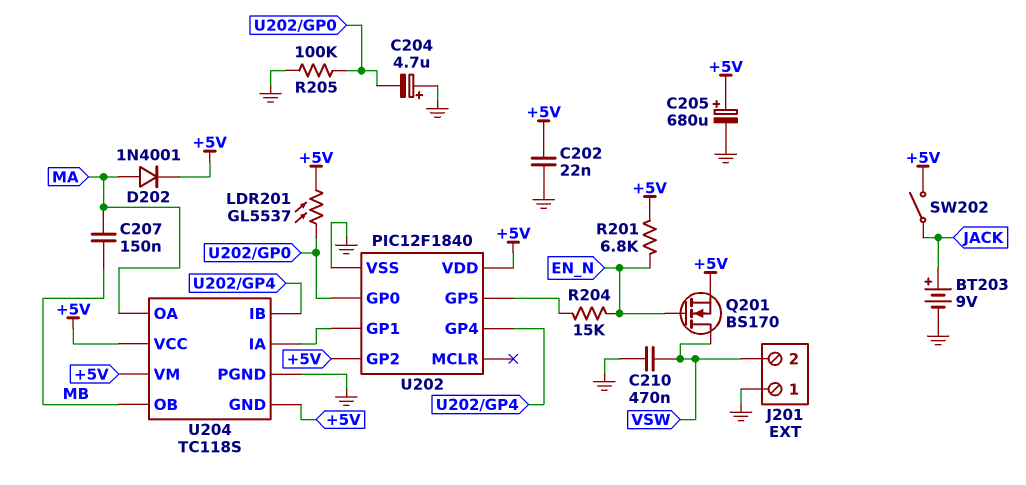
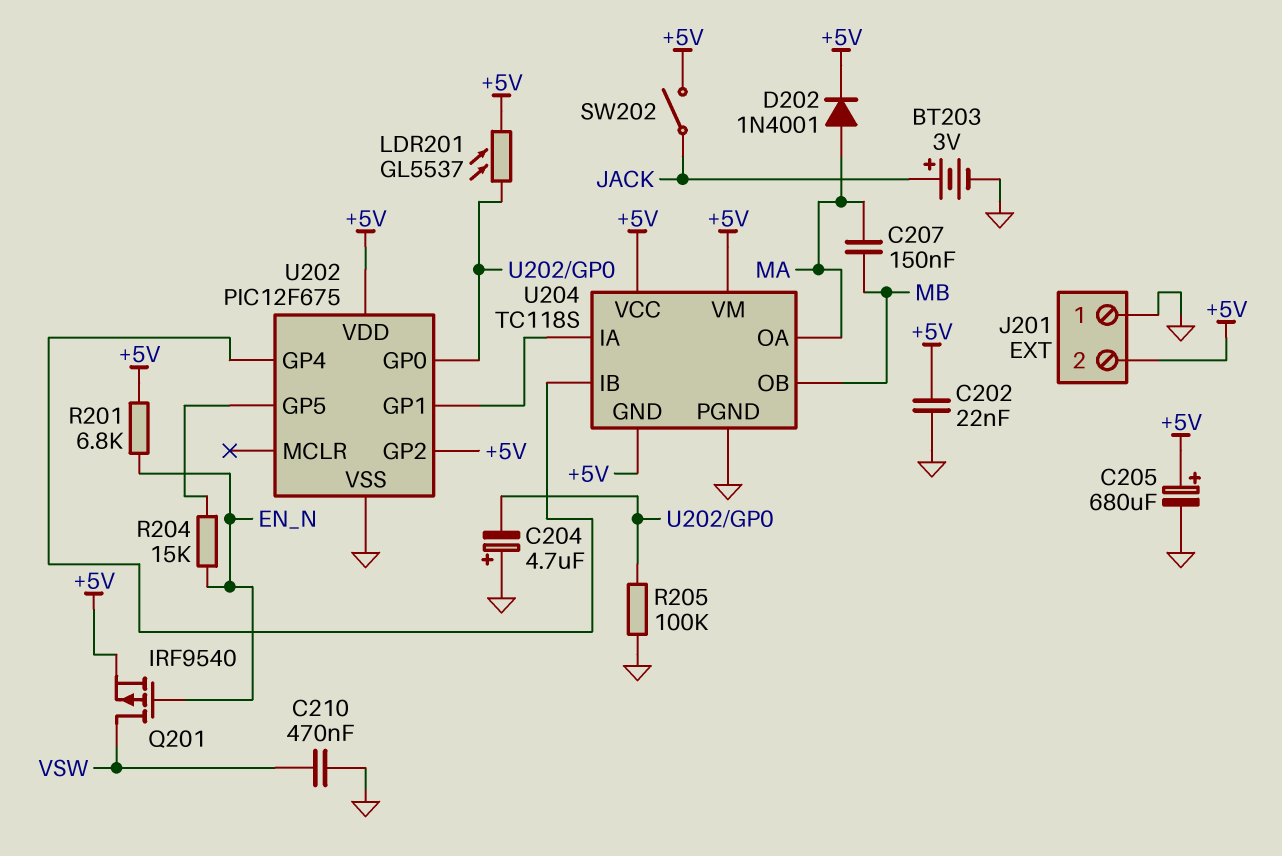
BT203: 9V (plus JACK, minus GND) -> 3V (plus JACK, minus GND)
J201 pin 2: VSW -> +5V
Q201: NMOS BS170 (G EN_N, D VSW, S +5V) -> PMOS IRF9540 (G EN_N, D VSW, S +5V)
U202: PIC12F1840 -> PIC12F675

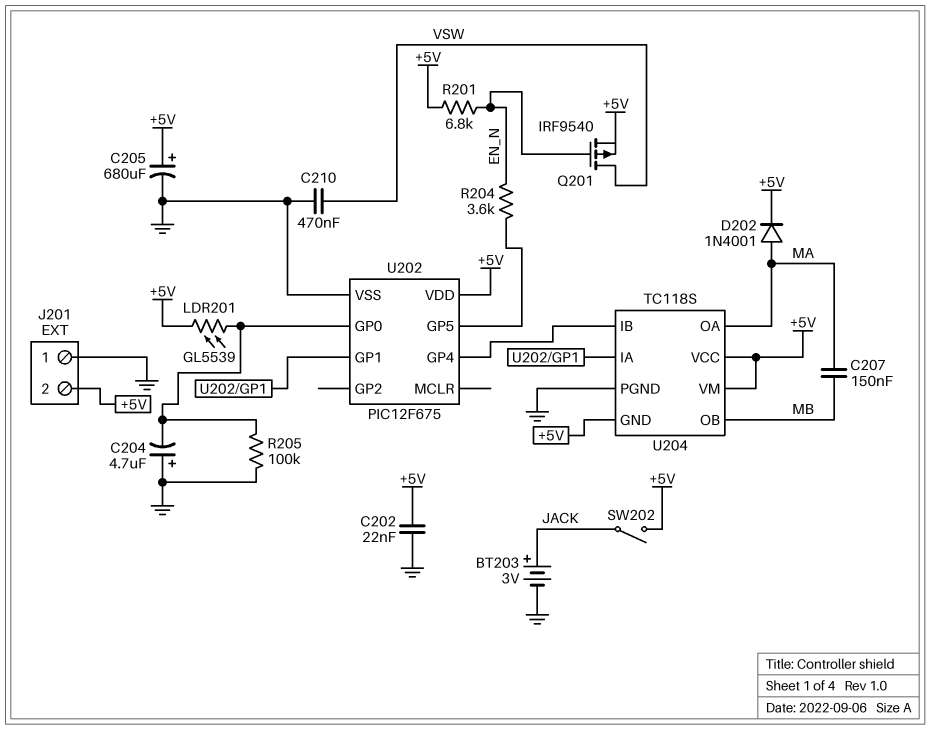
LDR201: GL5537 (+5V, U202/GP0) -> GL5539 (+5V, U202/GP0)
R204: 15k (EN_N, U202/GP5) -> 3.6k (EN_N, U202/GP5)
U202 pin GP2: +5V -> none

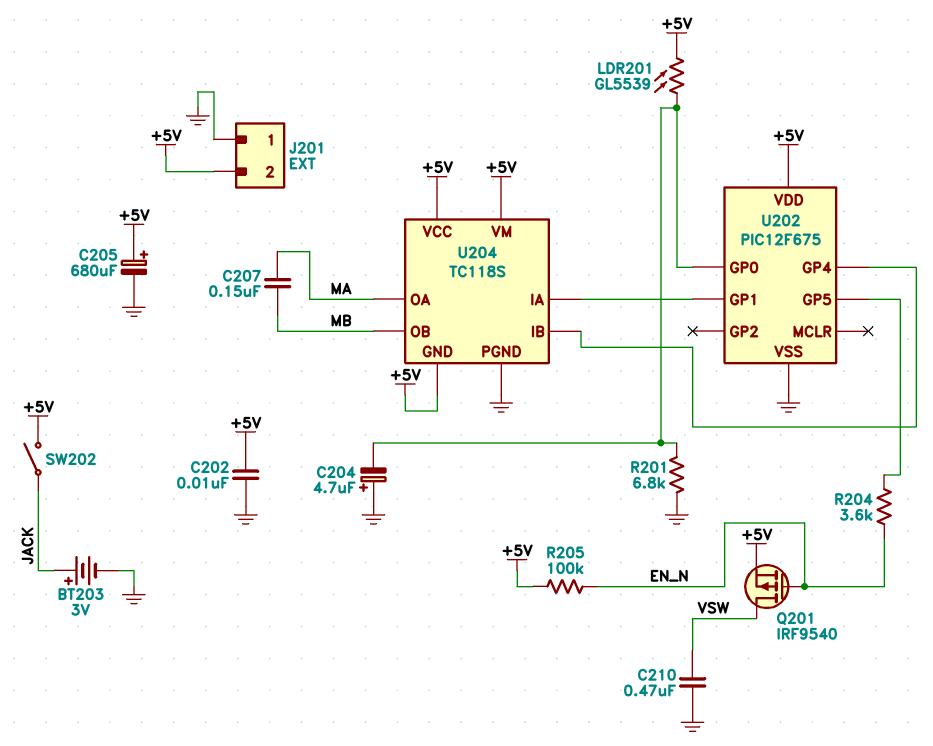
C202: 22nF (+5V, GND) -> 10nF (+5V, GND)
D202: diode 1N4001 (A MA, K +5V) -> none
R201: 6.8k (+5V, EN_N) -> 6.8k (GND, U202/GP0)
R205: 100k (GND, U202/GP0) -> 100k (+5V, EN_N)

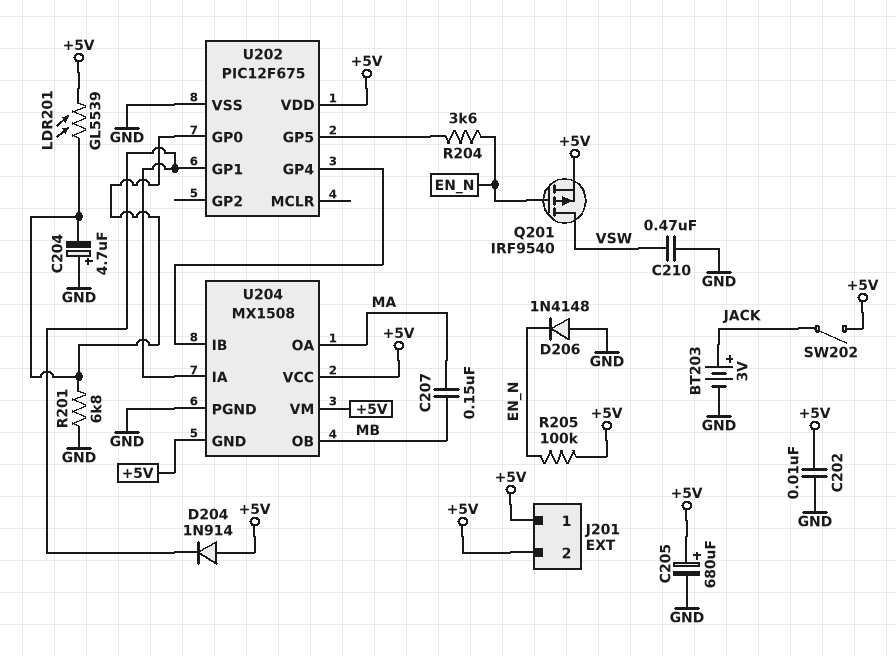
D204: none -> diode 1N914 (A +5V, K U202/GP1)
D206: none -> diode 1N4148 (A GND, K EN_N)
J201 pin 1: GND -> +5V
U204: TC118S -> MX1508

